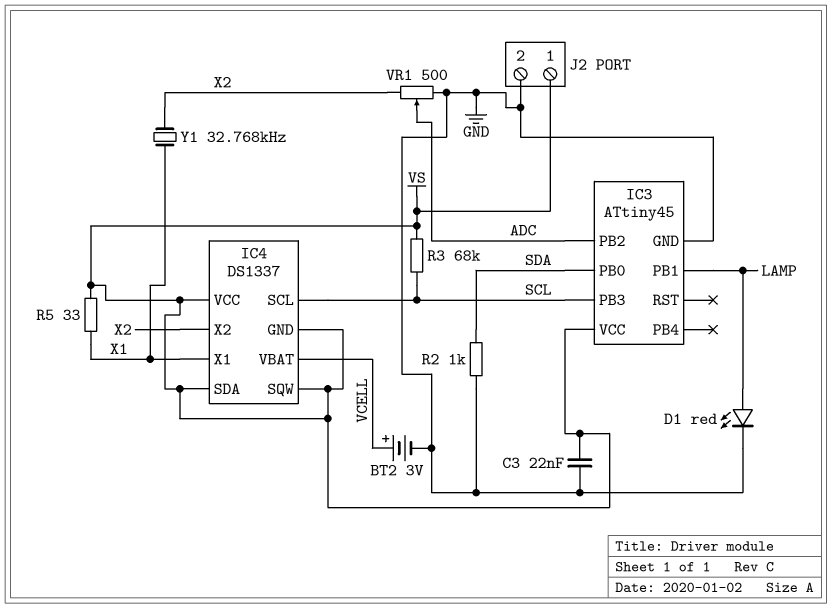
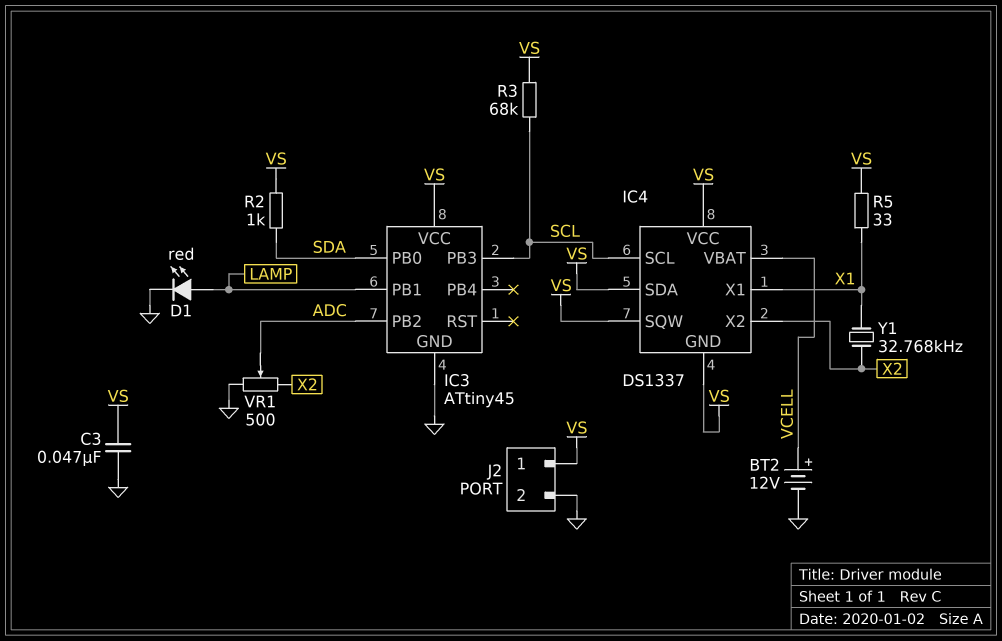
BT2: 3V (plus VCELL, minus GND) -> 12V (plus VCELL, minus GND)
C3: 22nF (GND, VS) -> 47nF (GND, VS)
R2: 1k (GND, SDA) -> 1k (SDA, VS)

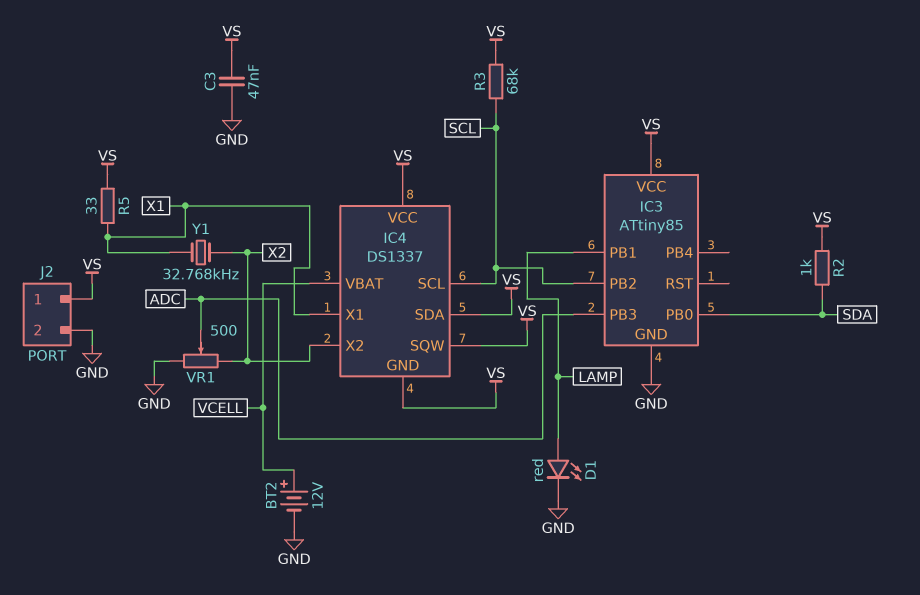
IC3: ATtiny45 -> ATtiny85
IC3 pin PB2: ADC -> SCL
IC3 pin PB3: SCL -> ADC

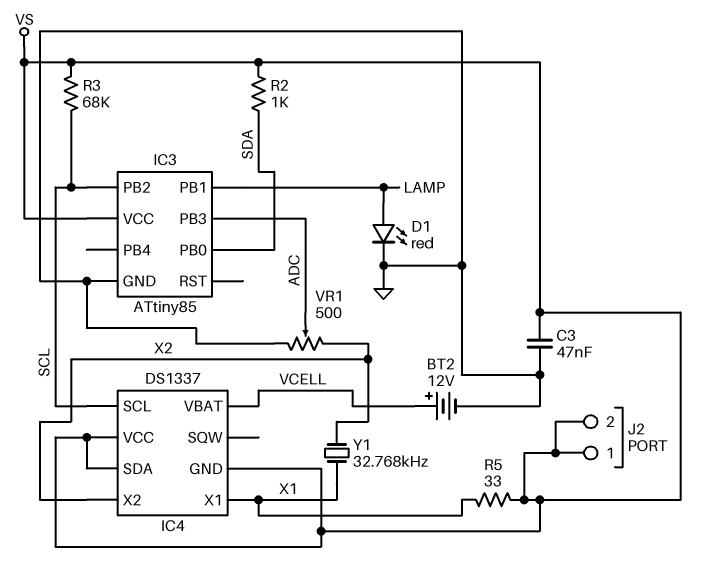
IC4 pin SQW: VS -> none
J2 pin 2: GND -> VS

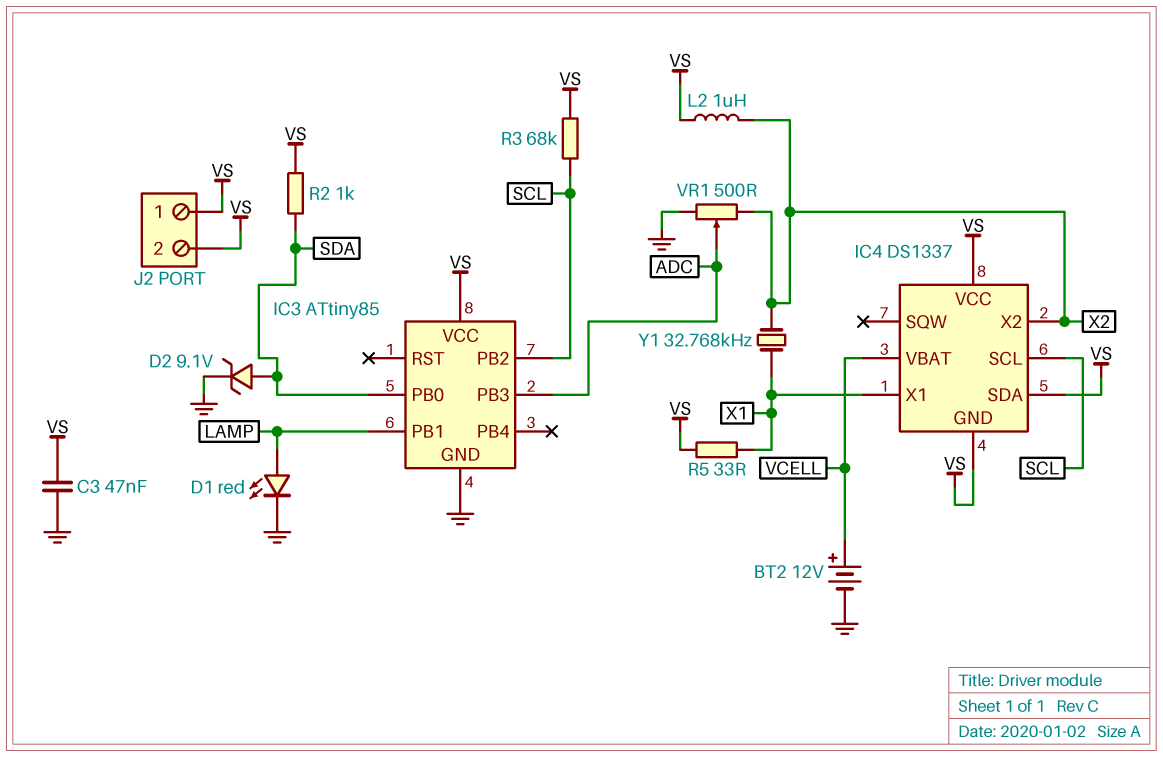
D2: none -> zener 9.1V (A SDA, K GND)
L2: none -> 1uH (VS, X2)

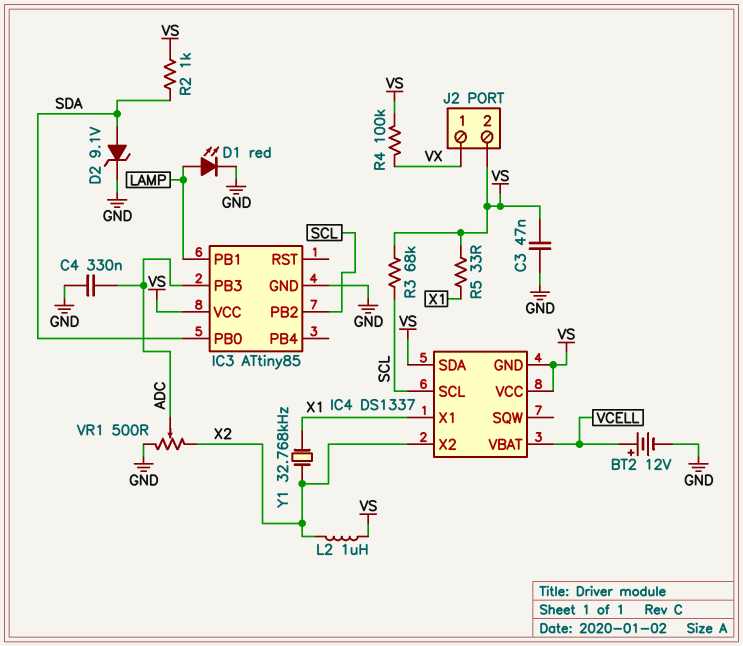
C4: none -> 330nF (ADC, GND)
J2 pin 1: VS -> VX
R4: none -> 100k (VS, VX)

